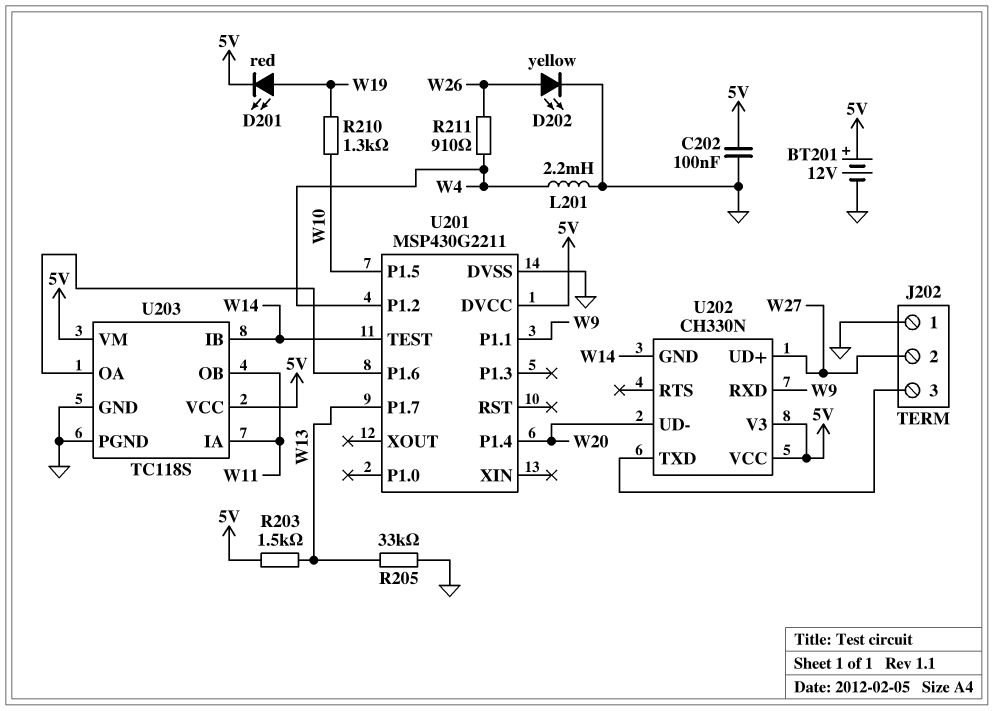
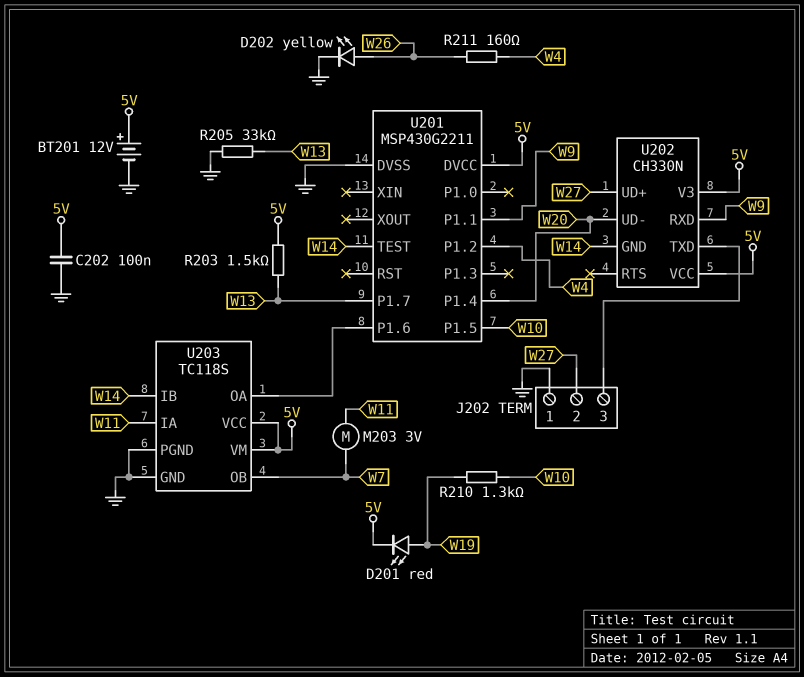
L201: 2.2mH (GND, W4) -> none
M203: none -> motor 3V (W7, W11)
R211: 910 (W4, W26) -> 160 (W4, W26)
U203 pin OB: W11 -> W7

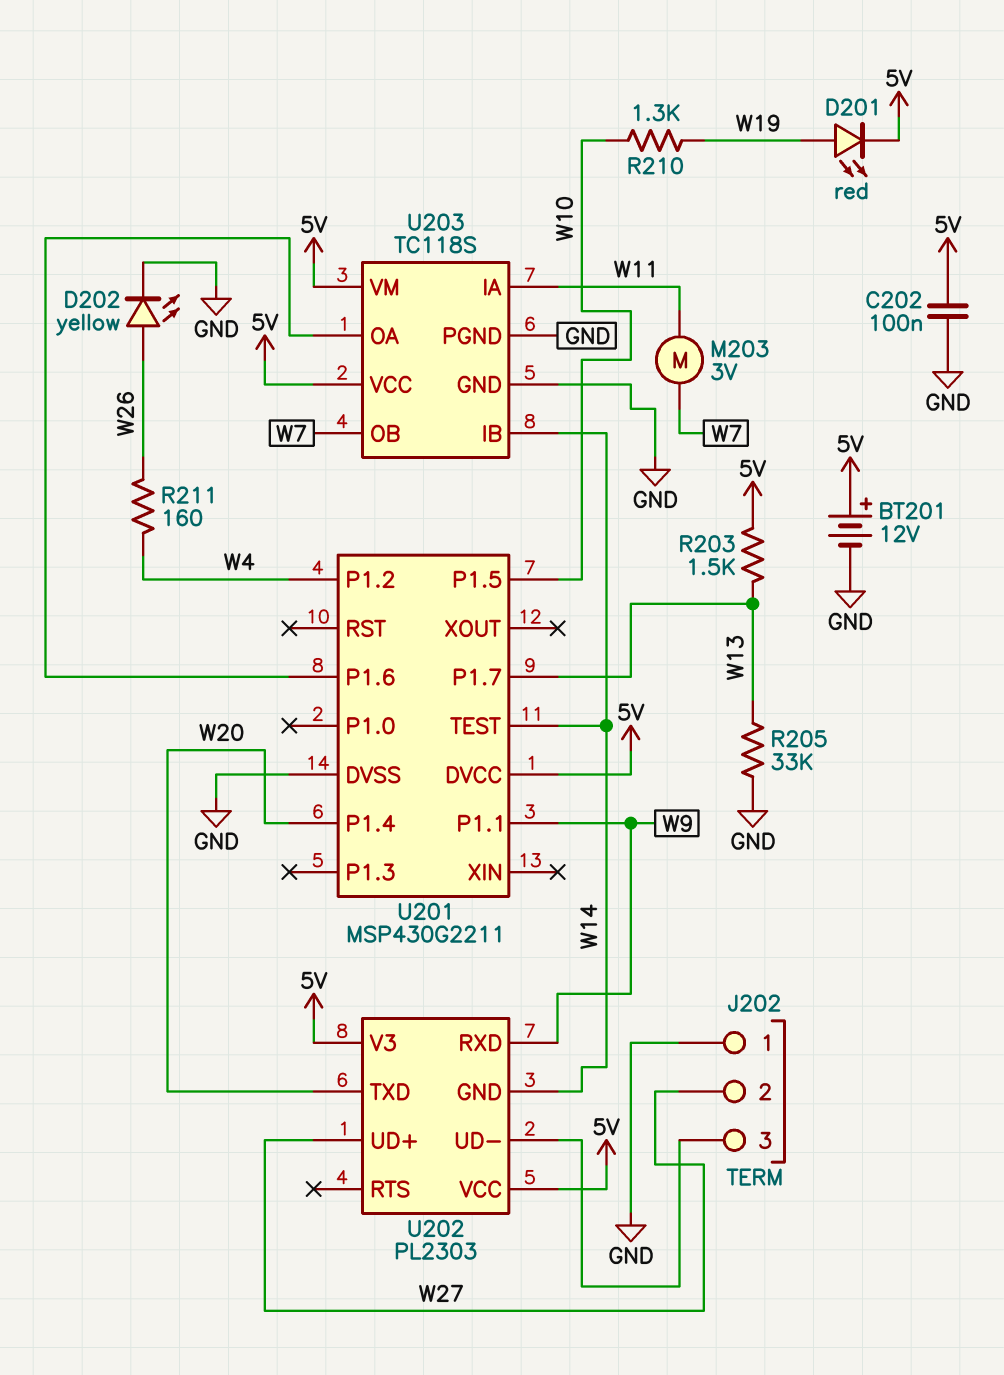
U202: CH330N -> PL2303
U202 pin TXD: J202/3 -> W20
U202 pin UD-: W20 -> J202/3

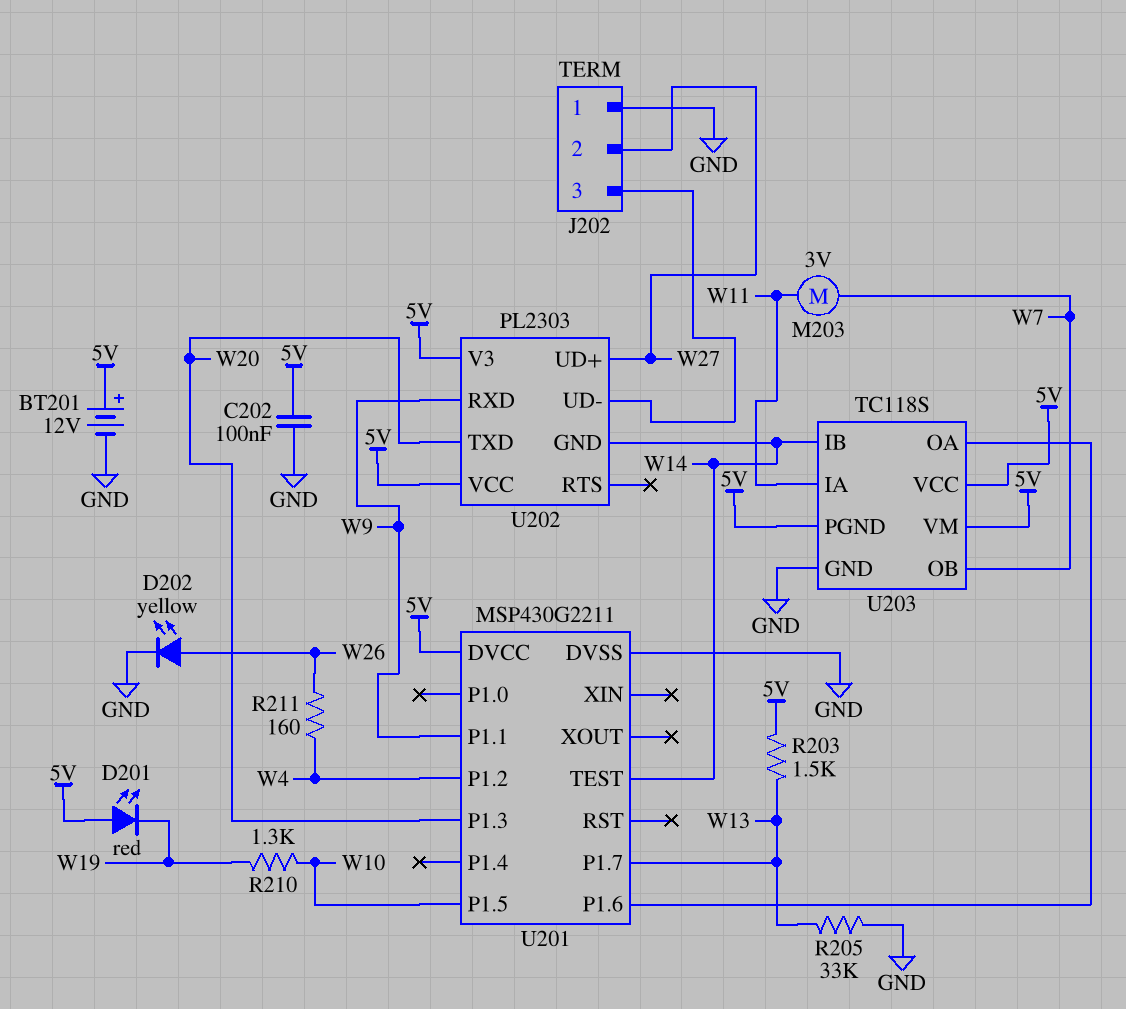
D201: LED red (A W19, K 5V) -> LED red (A 5V, K W19)
U201 pin P1.3: none -> W20
U201 pin P1.4: W20 -> none
U203 pin PGND: GND -> 5V

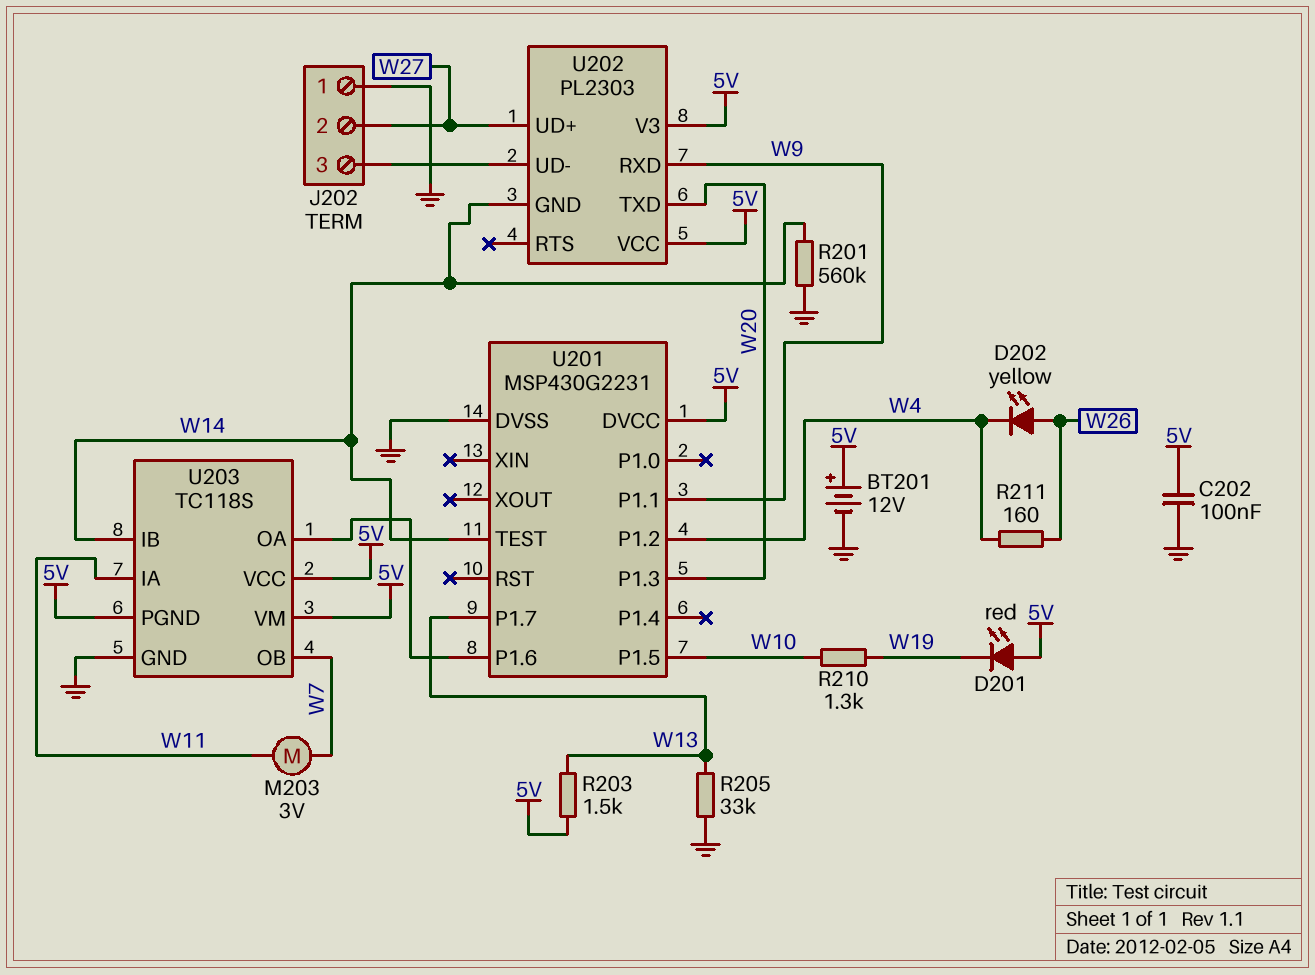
D202: LED yellow (A W26, K GND) -> LED yellow (A W26, K W4)
R201: none -> 560k (GND, W14)
U201: MSP430G2211 -> MSP430G2231

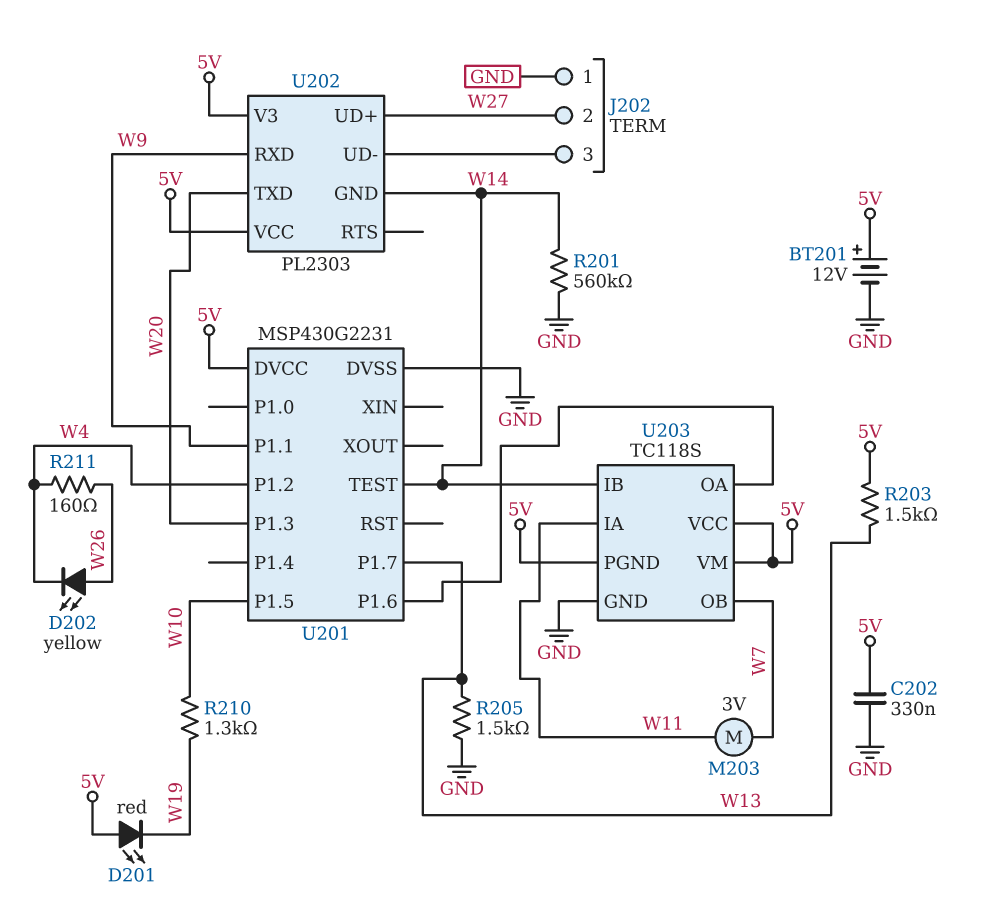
C202: 100nF (5V, GND) -> 330nF (5V, GND)
R205: 33k (GND, W13) -> 1.5k (GND, W13)

